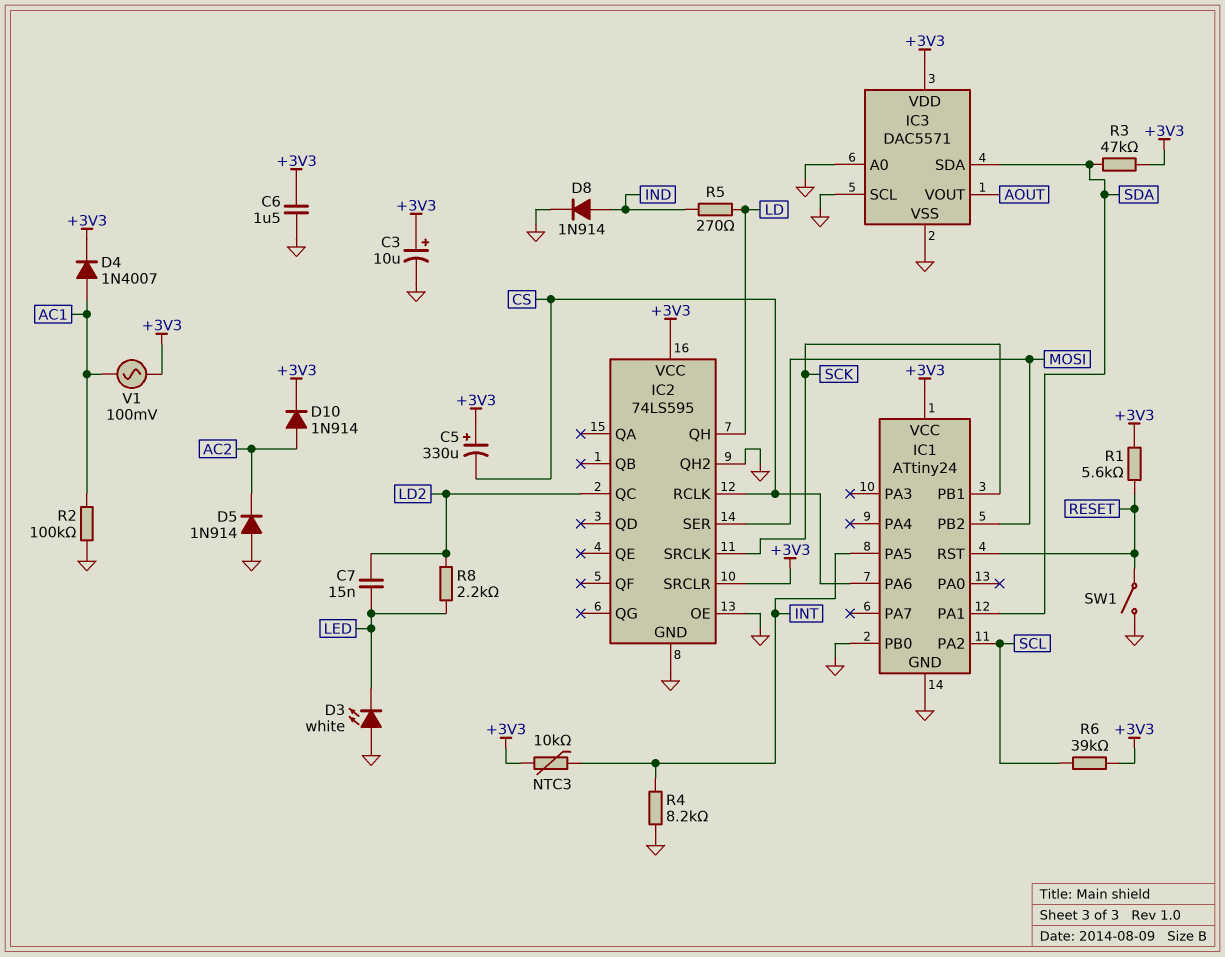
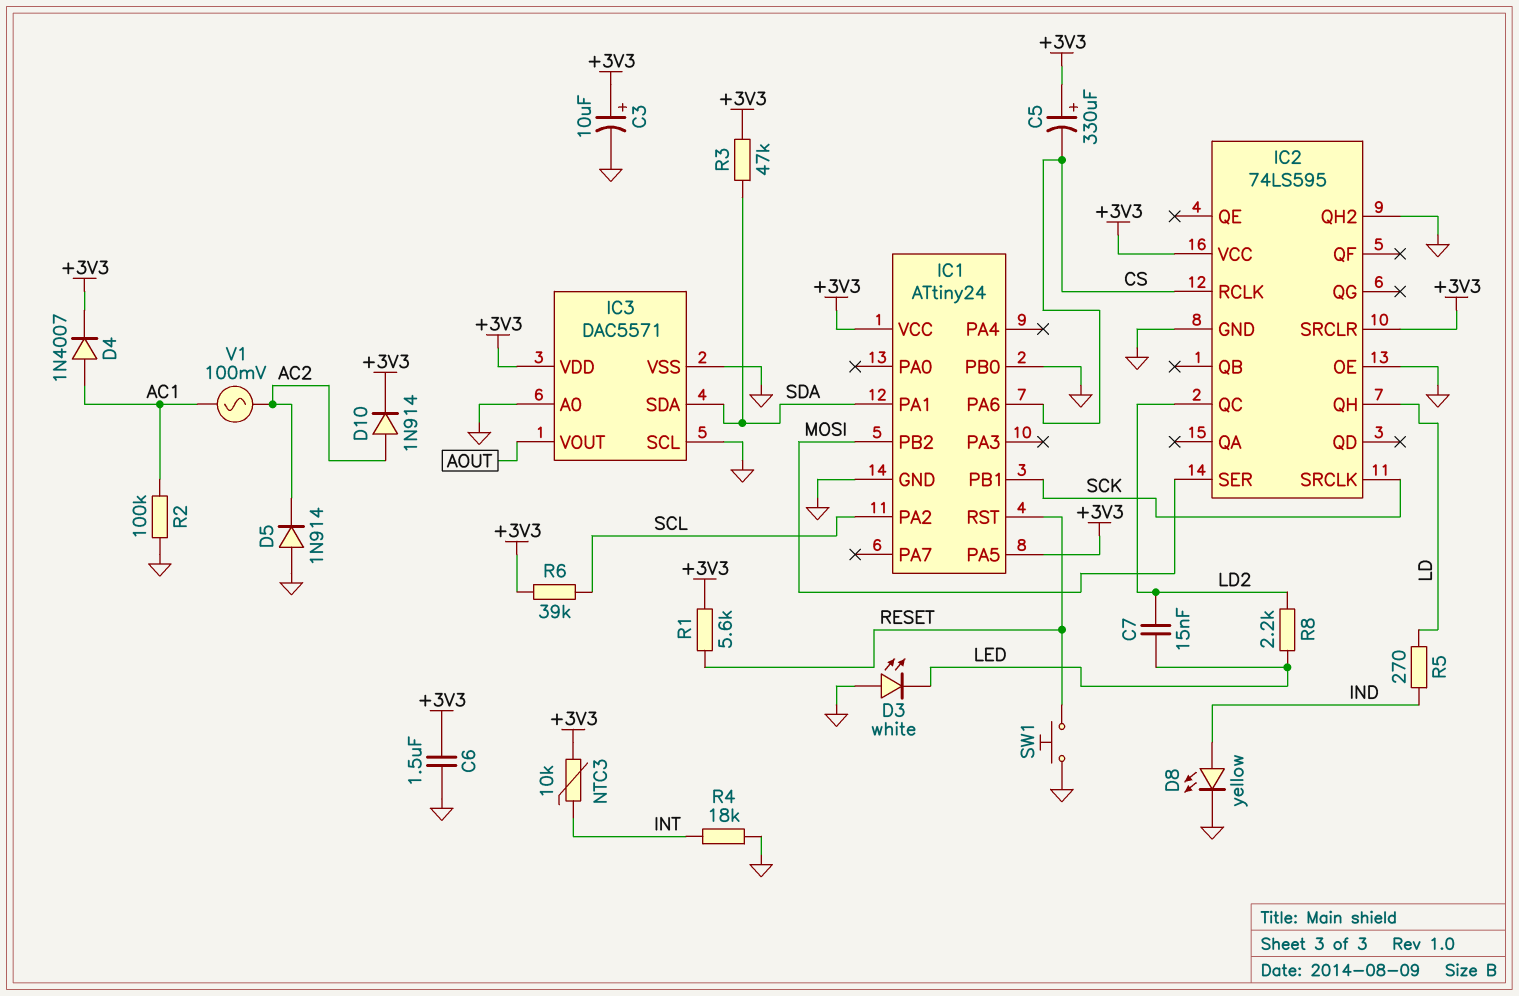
D8: diode 1N914 (A IND, K GND) -> LED yellow (A IND, K GND)
IC1 pin PA5: INT -> +3V3
R4: 8.2k (GND, INT) -> 18k (GND, INT)
SW1: switch (GND, RESET) -> button (GND, RESET)
V1: AC 100mV (+3V3, AC1) -> AC 100mV (AC1, AC2)

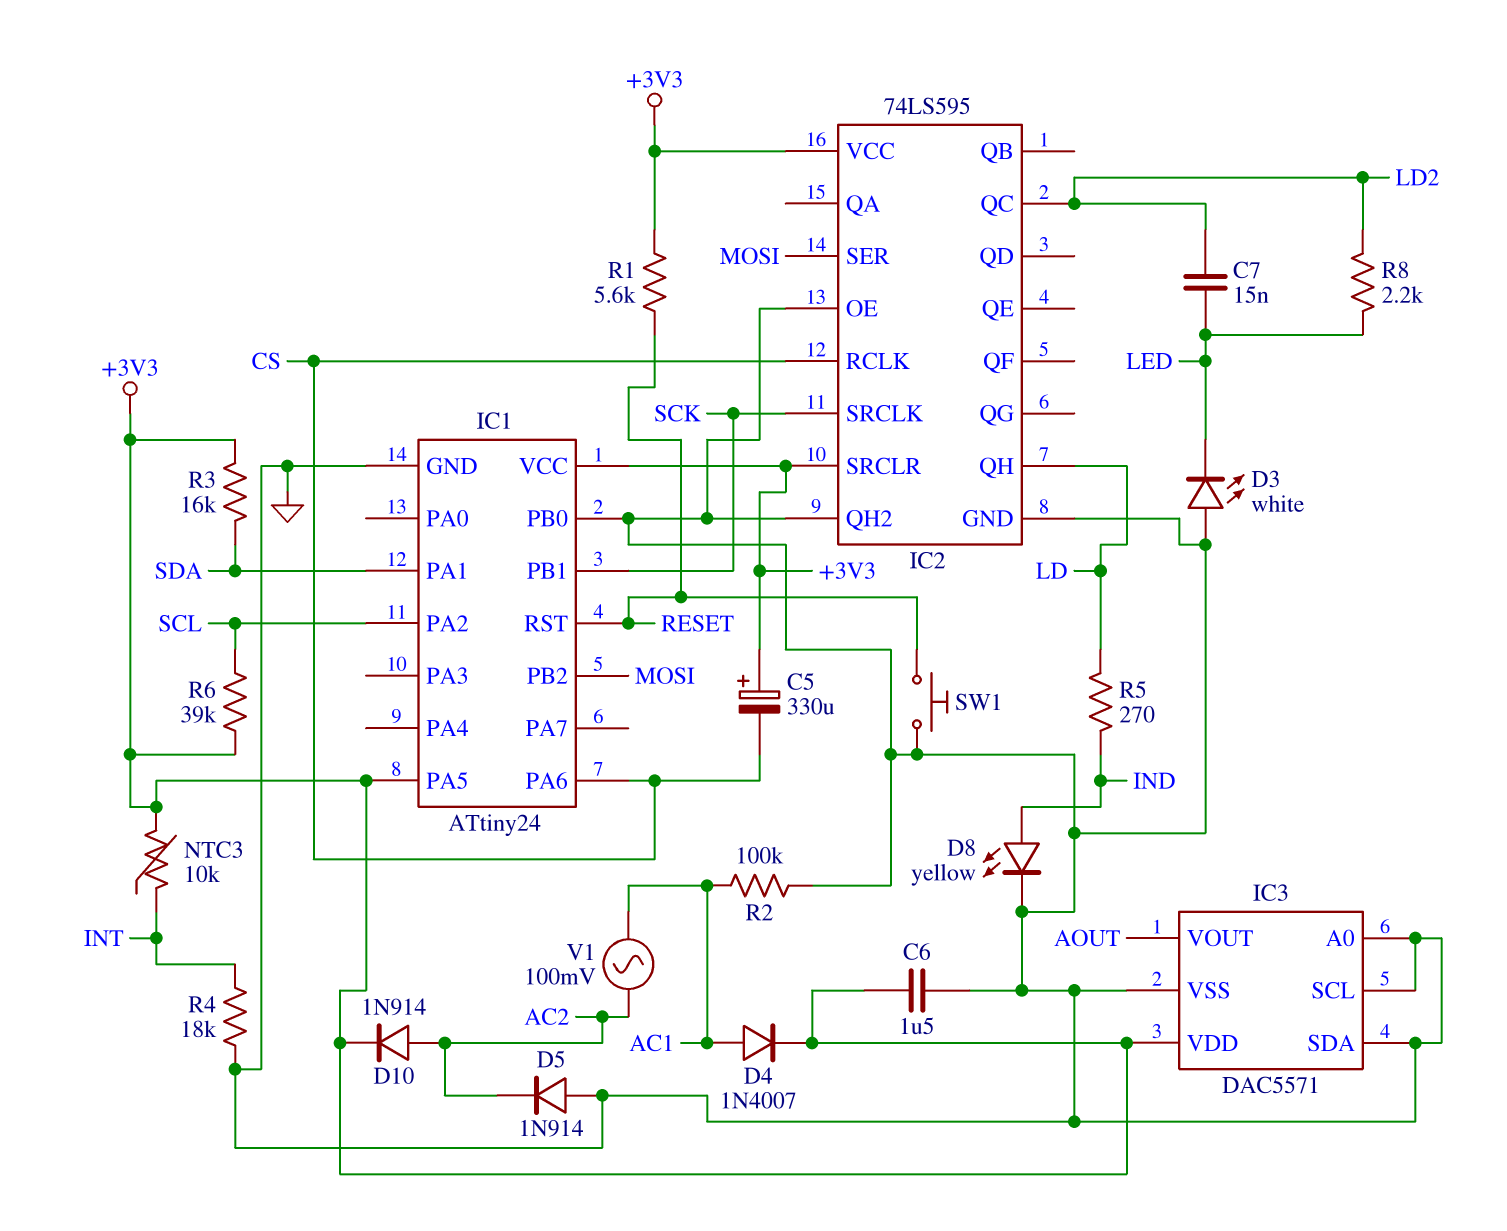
C3: 10uF (plus +3V3, minus GND) -> none
IC3 pin SDA: SDA -> GND
R3: 47k (+3V3, SDA) -> 16k (+3V3, SDA)

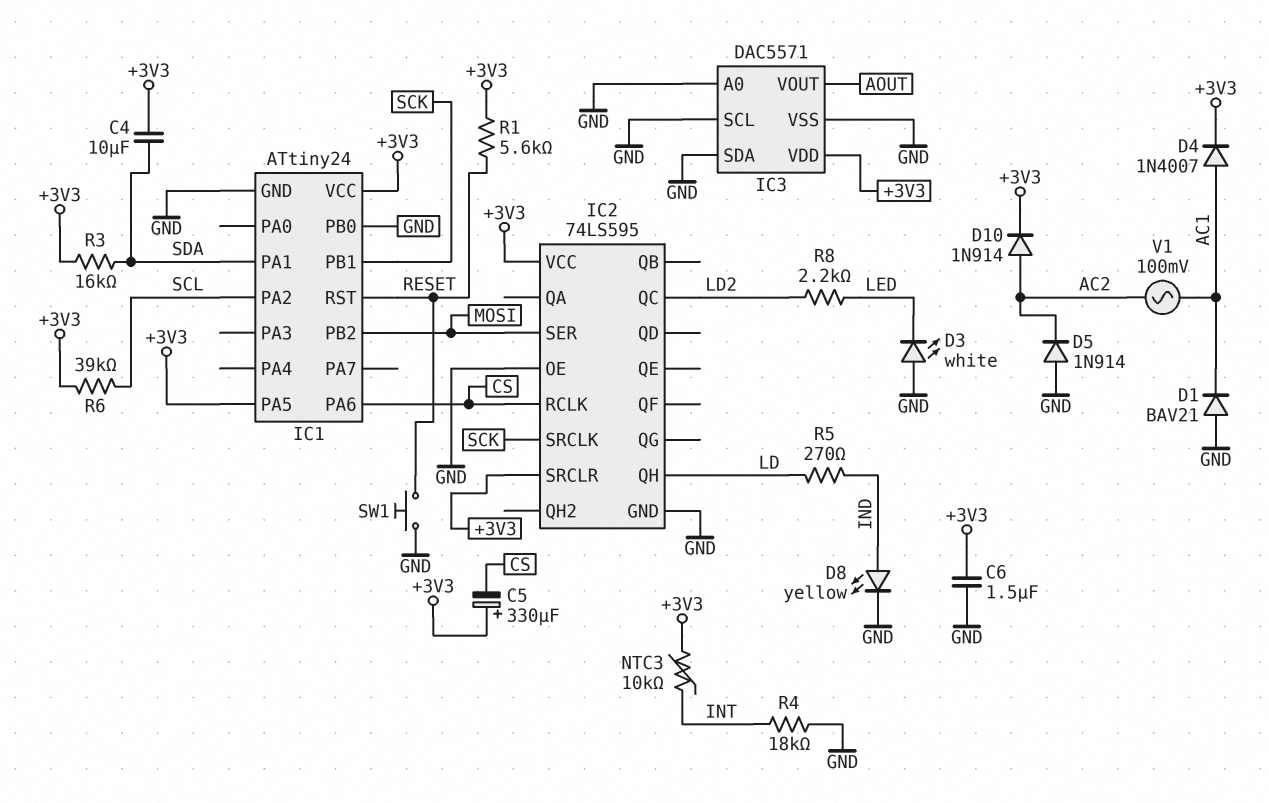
C4: none -> 10uF (+3V3, SDA)
C7: 15nF (LD2, LED) -> none
D1: none -> diode BAV21 (A GND, K AC1)
IC2 pin QH2: GND -> none
R2: 100k (AC1, GND) -> none

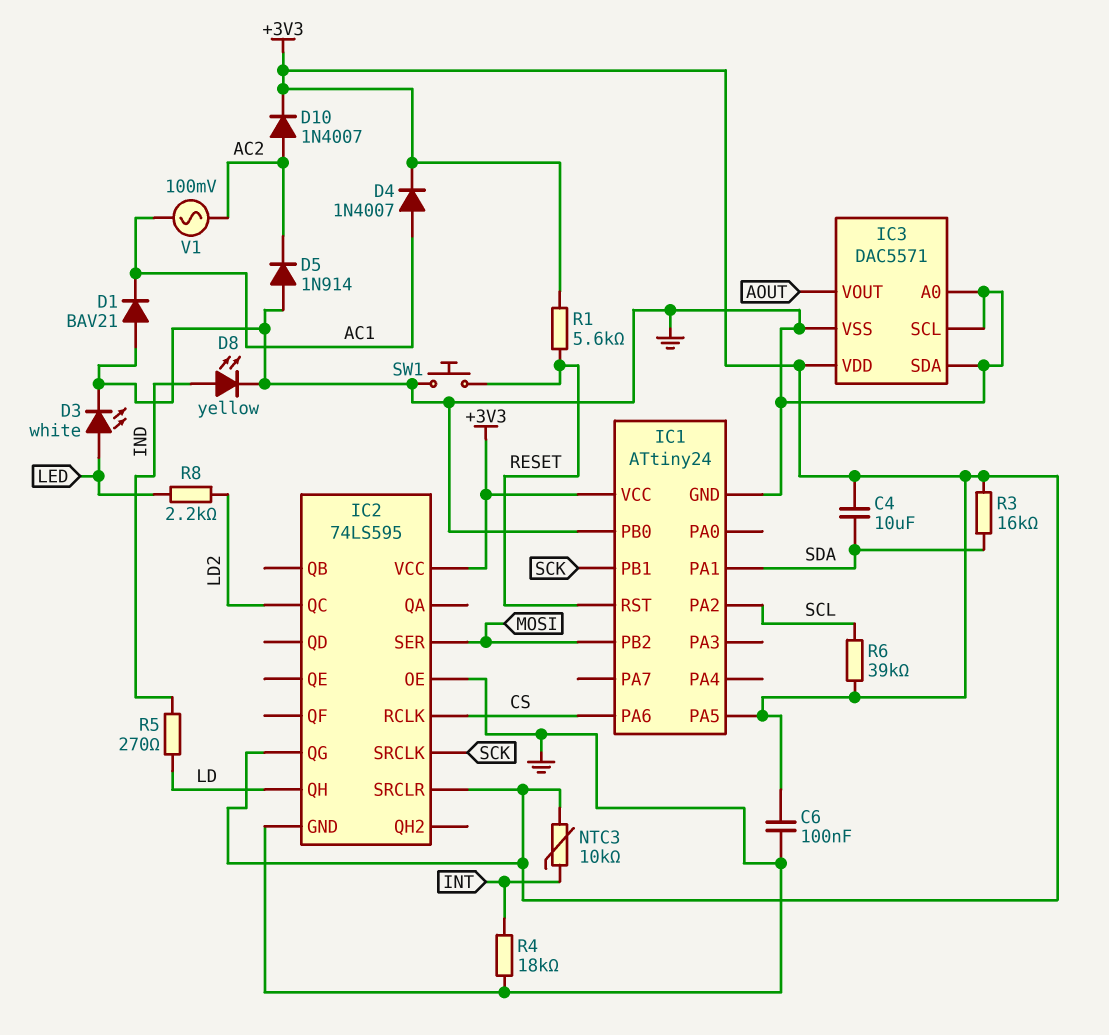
C5: 330uF (plus +3V3, minus CS) -> none
C6: 1.5uF (+3V3, GND) -> 100nF (+3V3, GND)
D3: LED white (A GND, K LED) -> LED white (A LED, K GND)
D10: diode 1N914 (A AC2, K +3V3) -> diode 1N4007 (A AC2, K +3V3)
IC2 pin QG: none -> +3V3

